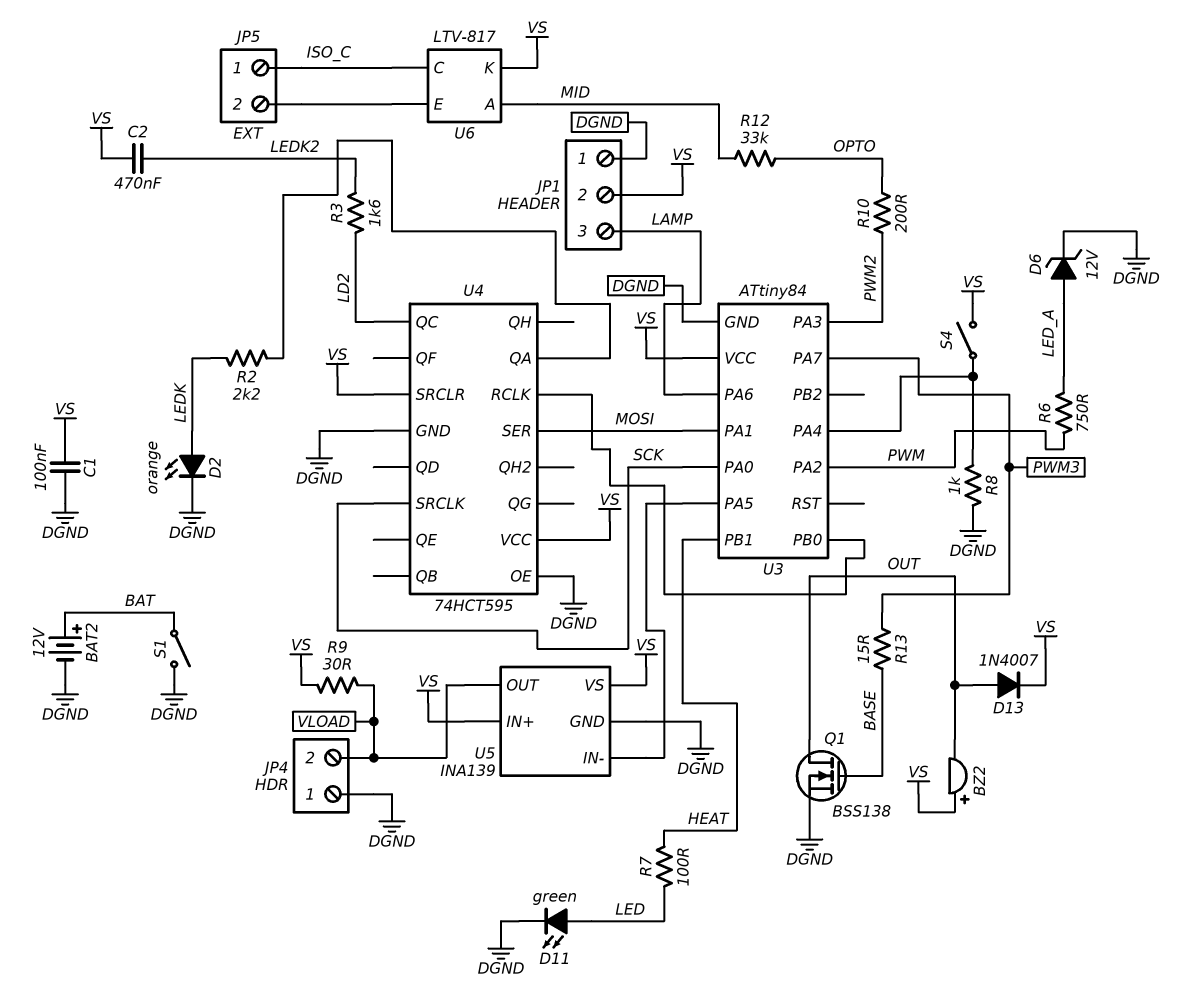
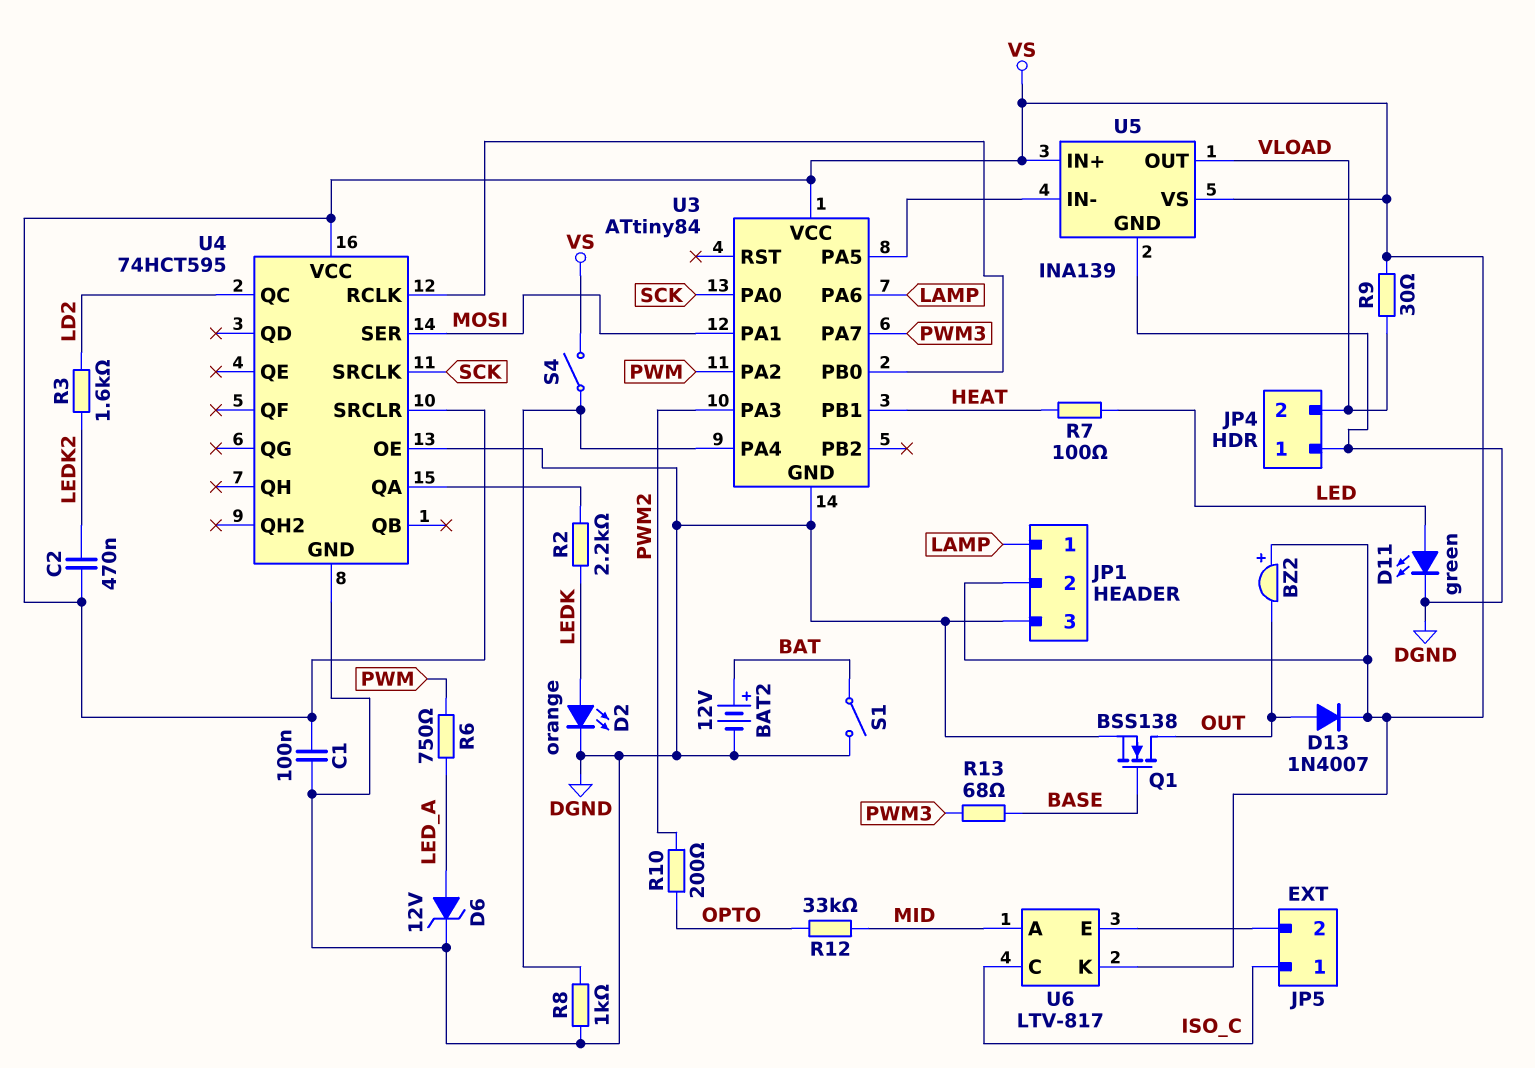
JP1 pin 1: DGND -> LAMP
JP1 pin 3: LAMP -> DGND
R13: 15 (BASE, PWM3) -> 68 (BASE, PWM3)

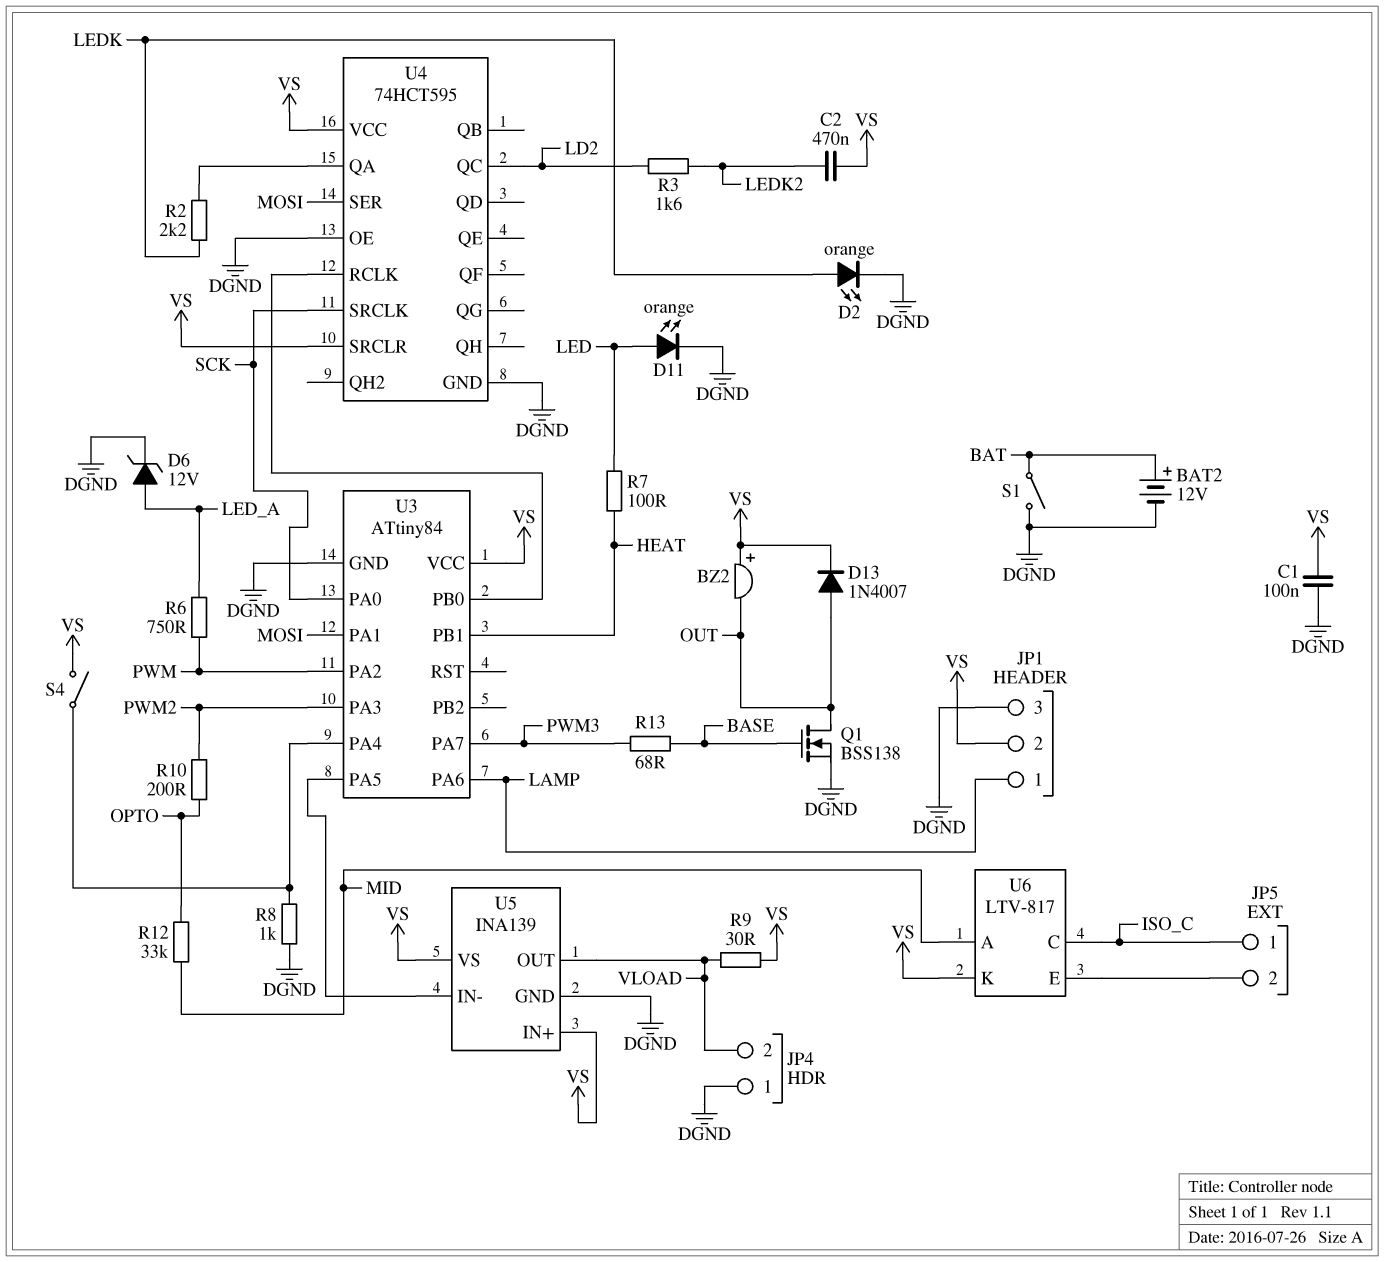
D11: LED green (A LED, K DGND) -> LED orange (A LED, K DGND)

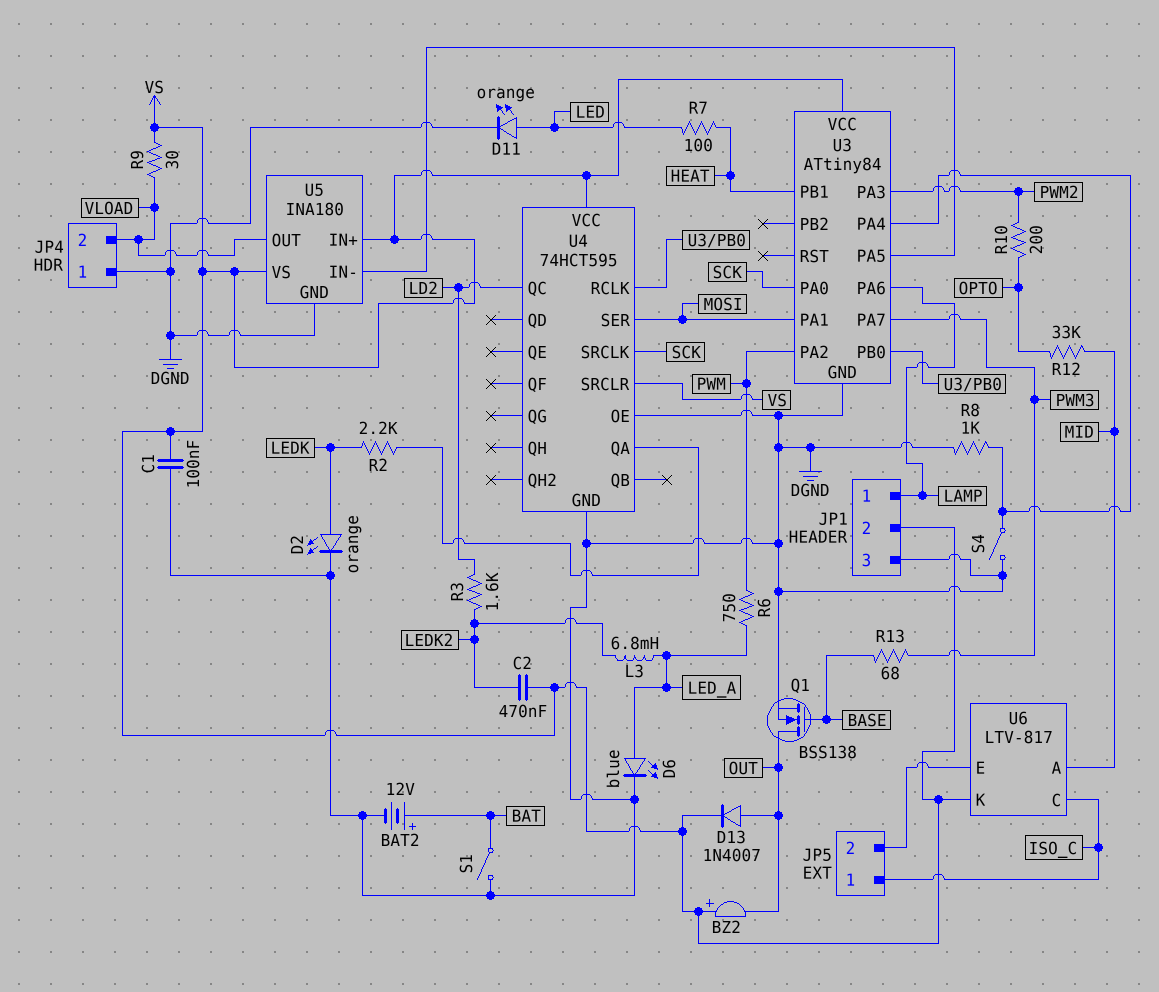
D6: zener 12V (A LED_A, K DGND) -> LED blue (A LED_A, K DGND)
L3: none -> 6.8mH (LEDK2, LED_A)
S4: switch (U3/PA4, VS) -> switch (DGND, U3/PA4)
U5: INA139 -> INA180

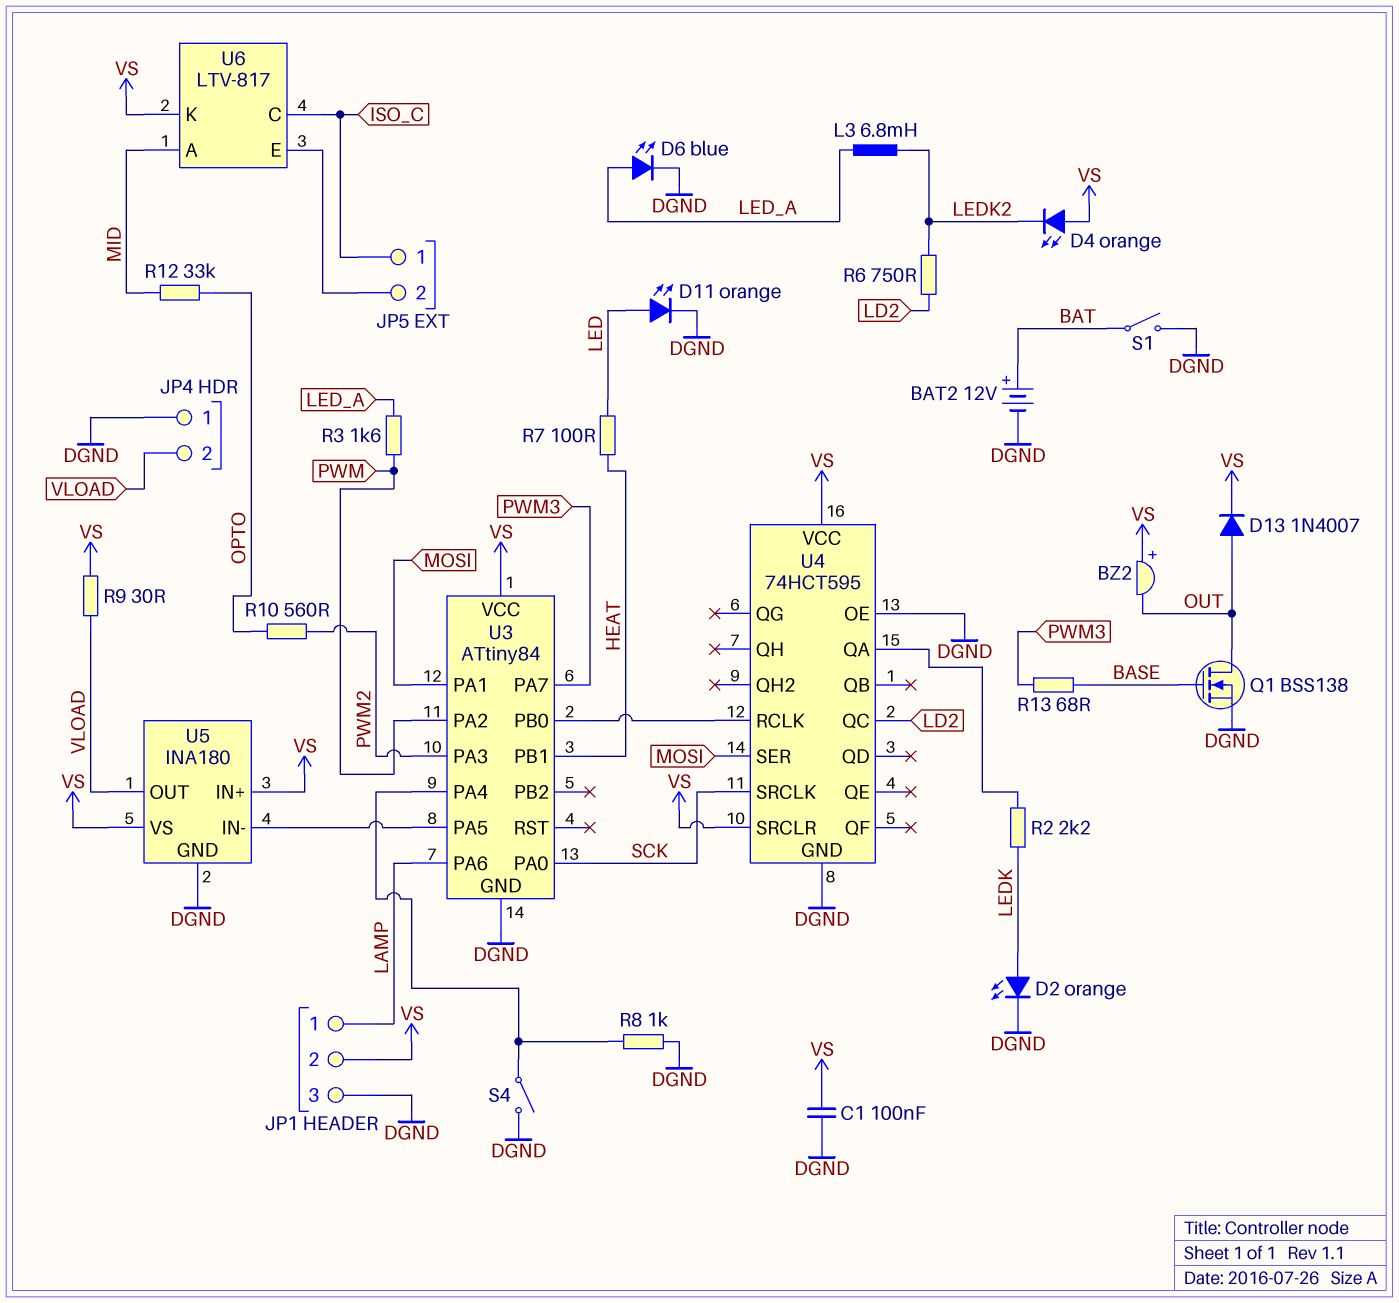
C2: 470nF (LEDK2, VS) -> none
D4: none -> LED orange (A VS, K LEDK2)
R3: 1.6k (LD2, LEDK2) -> 1.6k (LED_A, PWM)
R6: 750 (LED_A, PWM) -> 750 (LD2, LEDK2)
R10: 200 (OPTO, PWM2) -> 560 (OPTO, PWM2)

